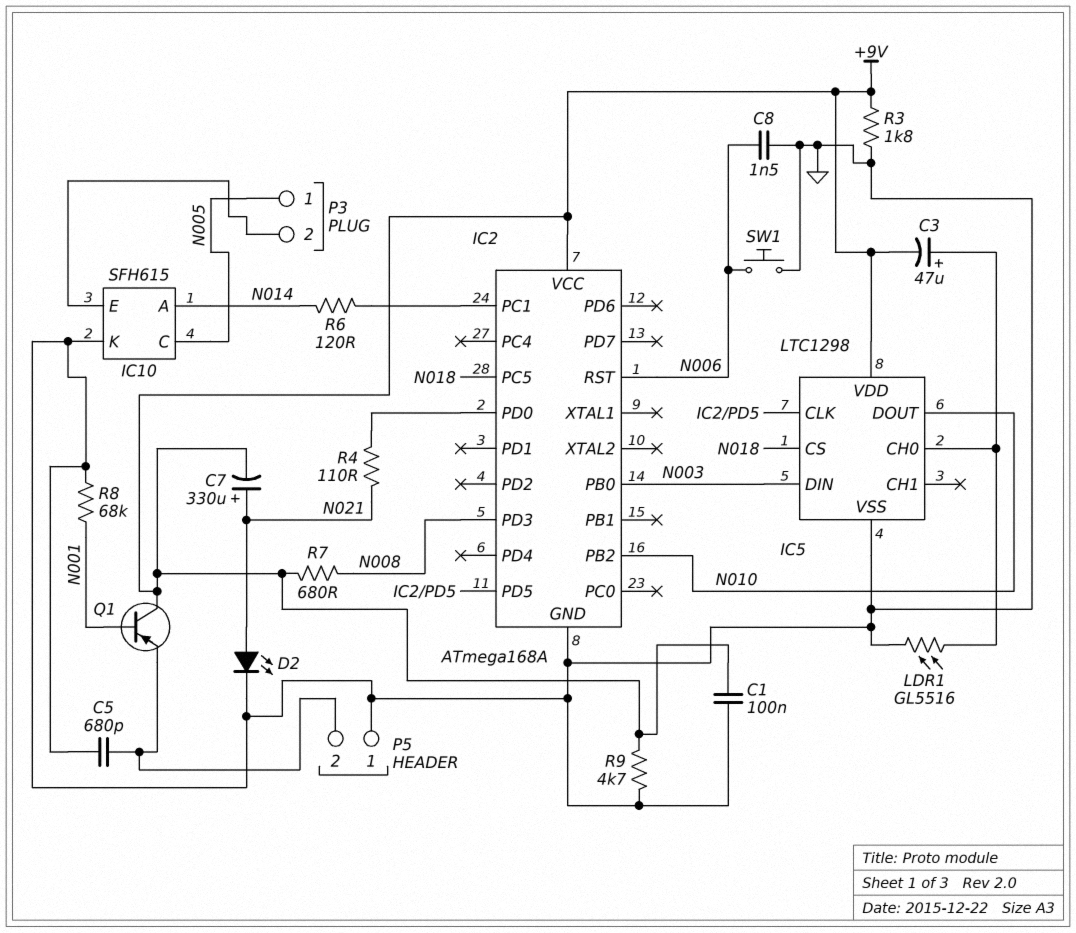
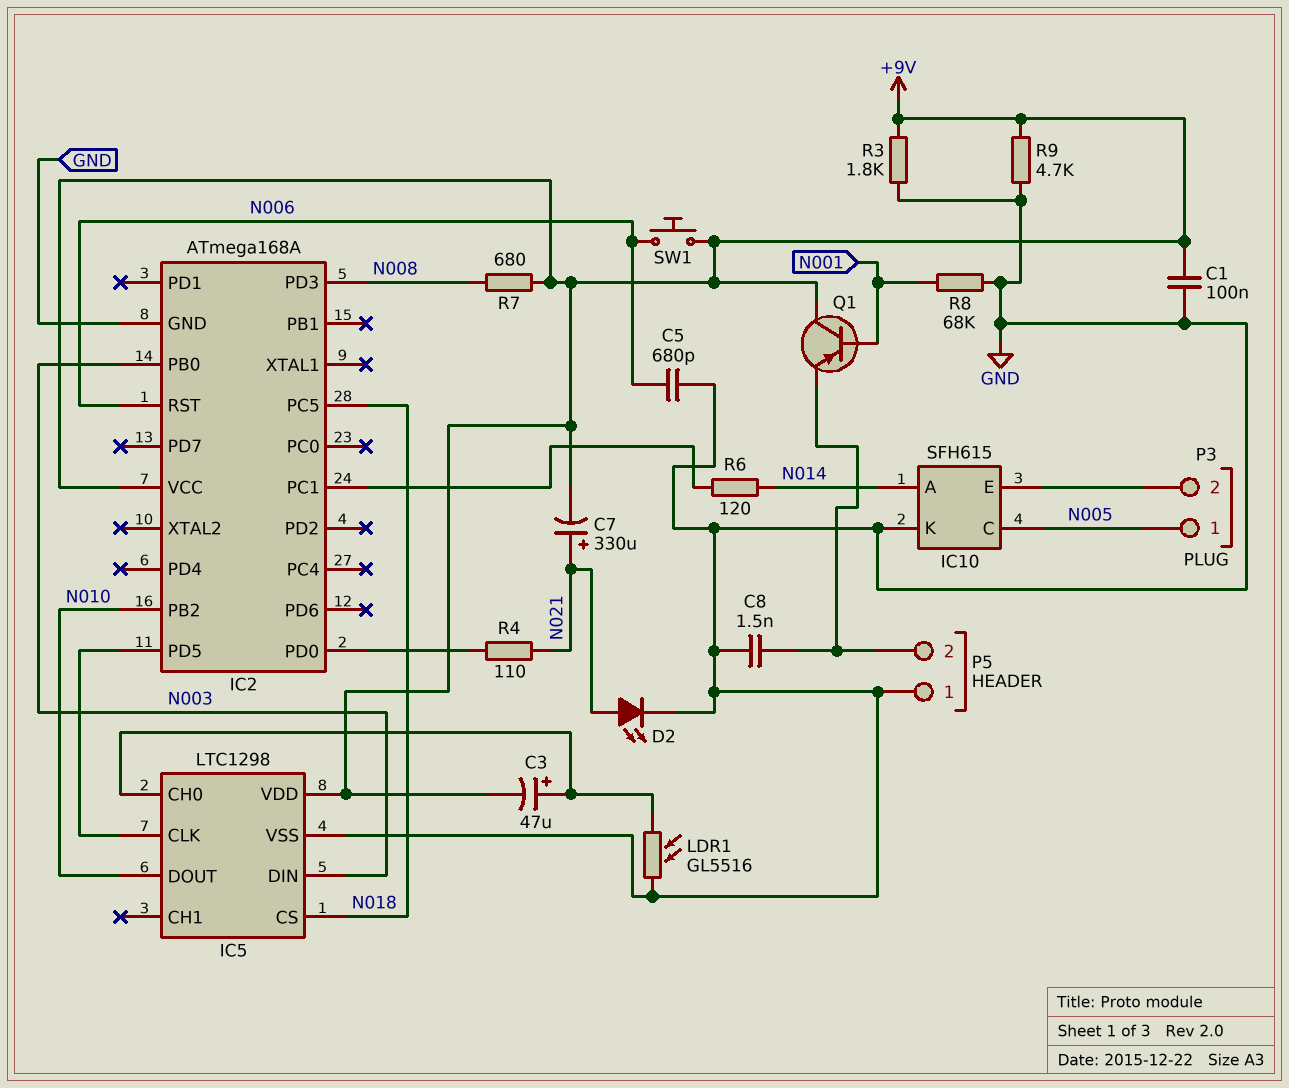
C5: 680pF (GND, P5/2) -> 680pF (GND, N006)
C8: 1.5nF (GND, N006) -> 1.5nF (GND, P5/2)
SW1: button (GND, N006) -> button (+9V, N006)

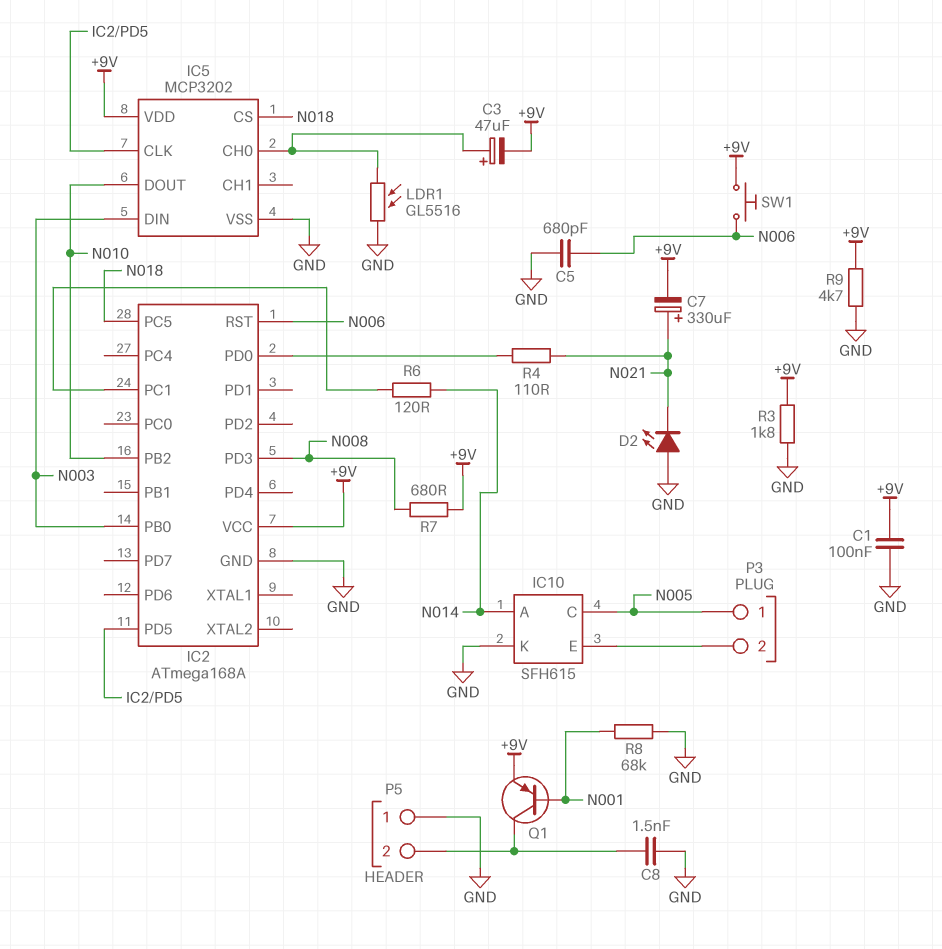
D2: LED (A N021, K GND) -> LED (A GND, K N021)
IC5: LTC1298 -> MCP3202
Q1: PNP (B N001, C +9V, E P5/2) -> PNP (B N001, C P5/2, E +9V)

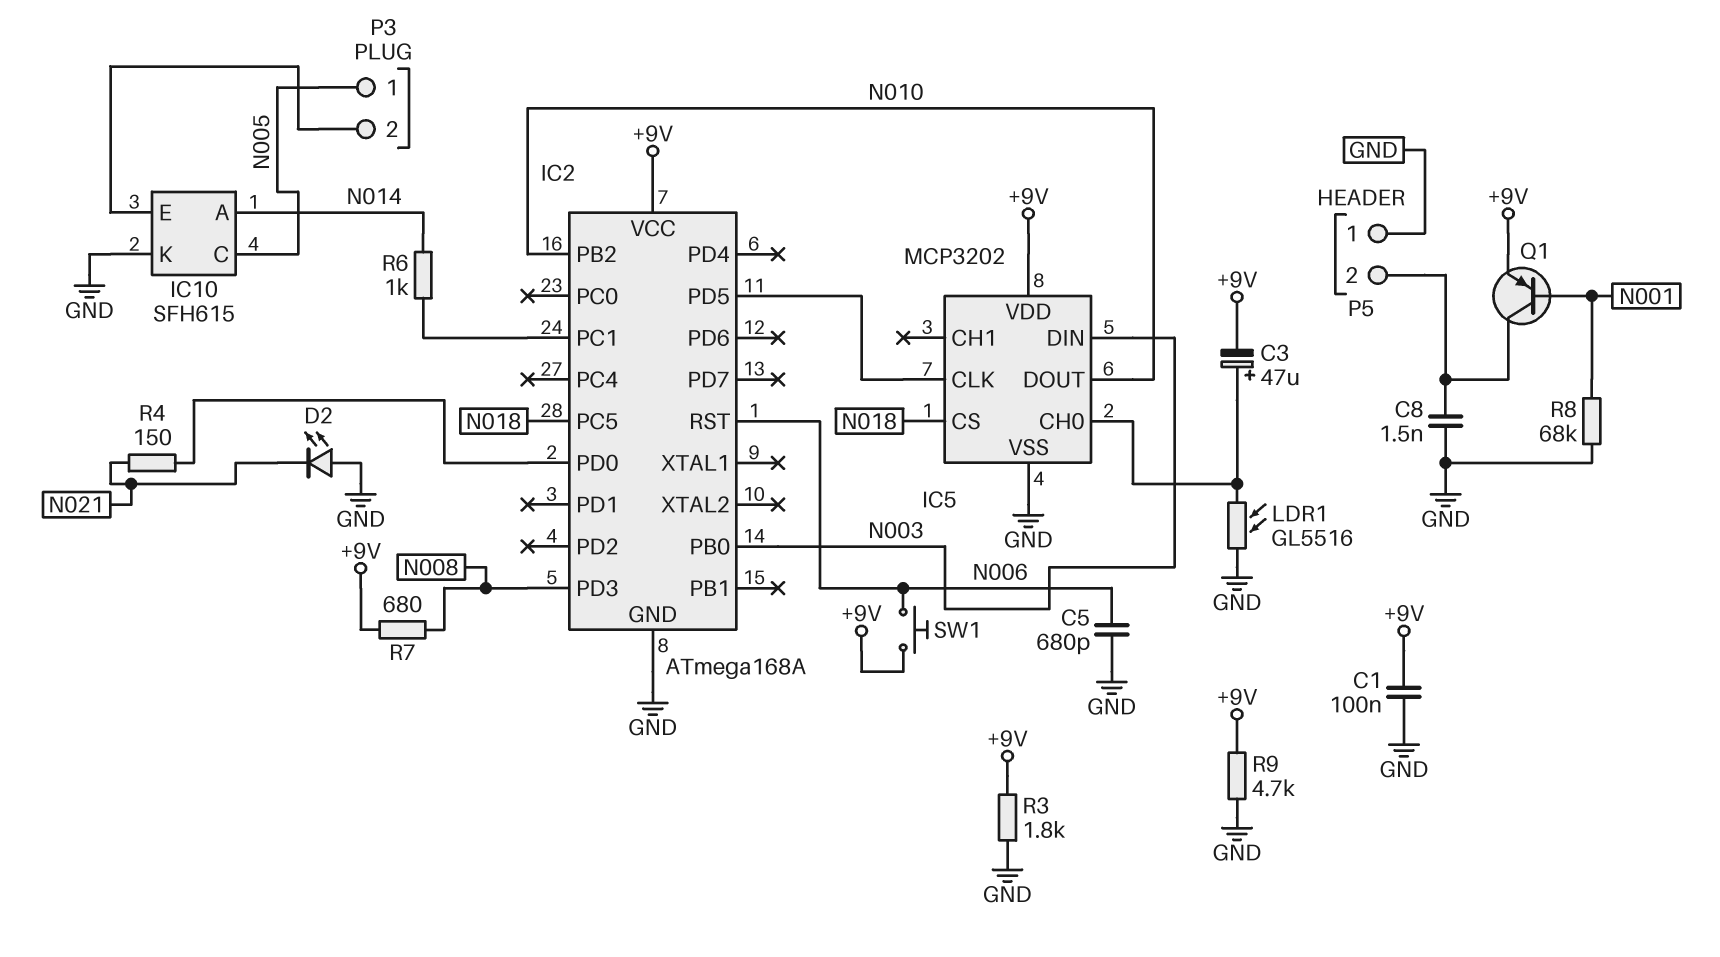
C7: 330uF (plus N021, minus +9V) -> none
R4: 110 (IC2/PD0, N021) -> 150 (IC2/PD0, N021)
R6: 120 (IC2/PC1, N014) -> 1k (IC2/PC1, N014)

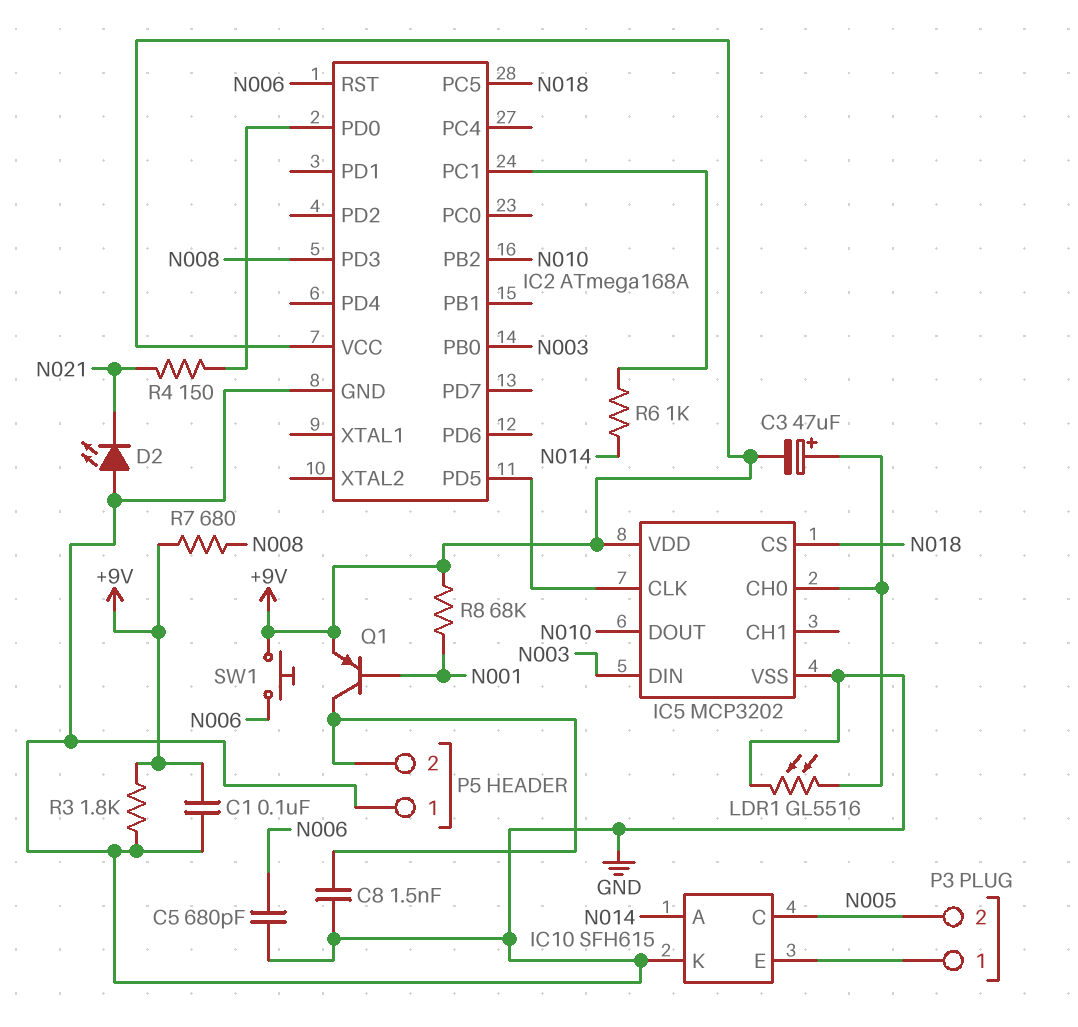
P3 pin 1: N005 -> IC10/E
P3 pin 2: IC10/E -> N005
R8: 68k (GND, N001) -> 68k (+9V, N001)
R9: 4.7k (+9V, GND) -> none

